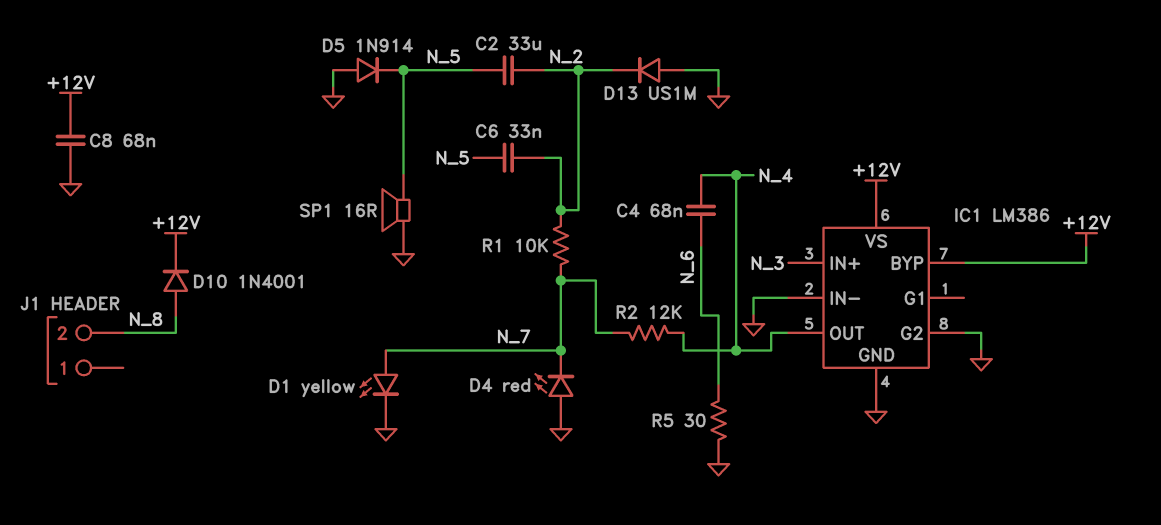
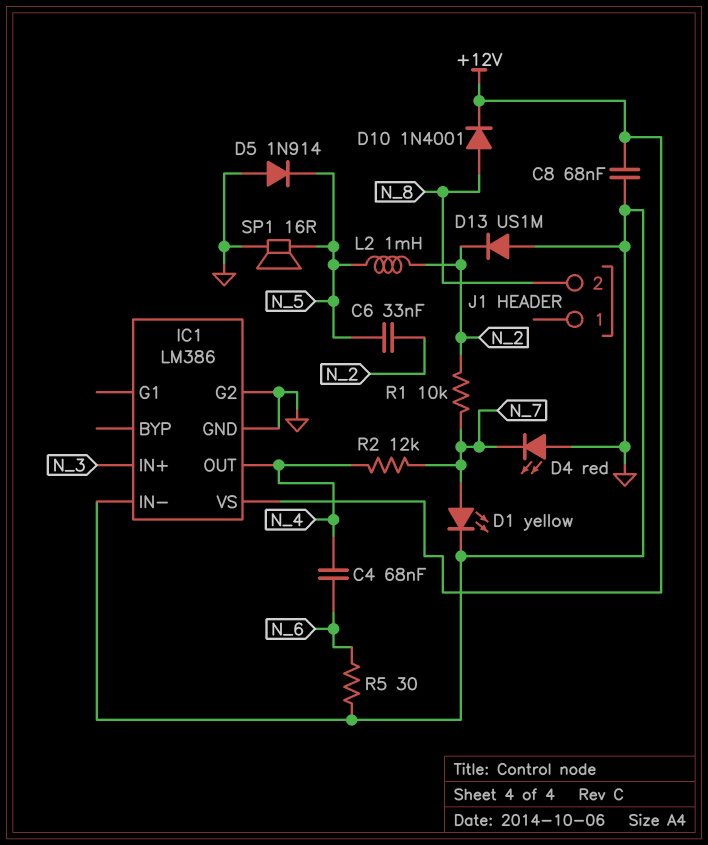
C2: 33uF (N_2, N_5) -> none
IC1 pin BYP: +12V -> none
L2: none -> 1mH (N_2, N_5)

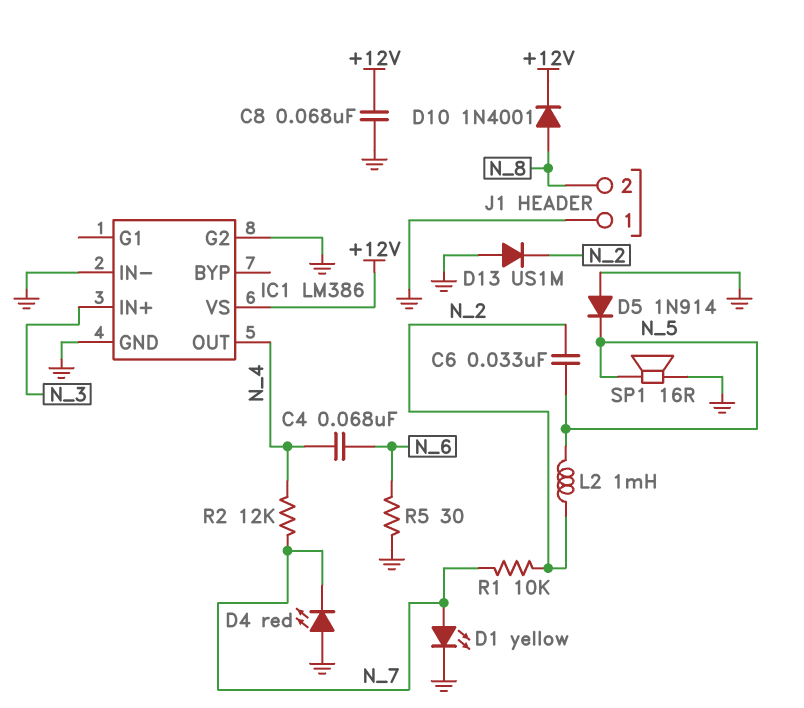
J1 pin 1: none -> GND

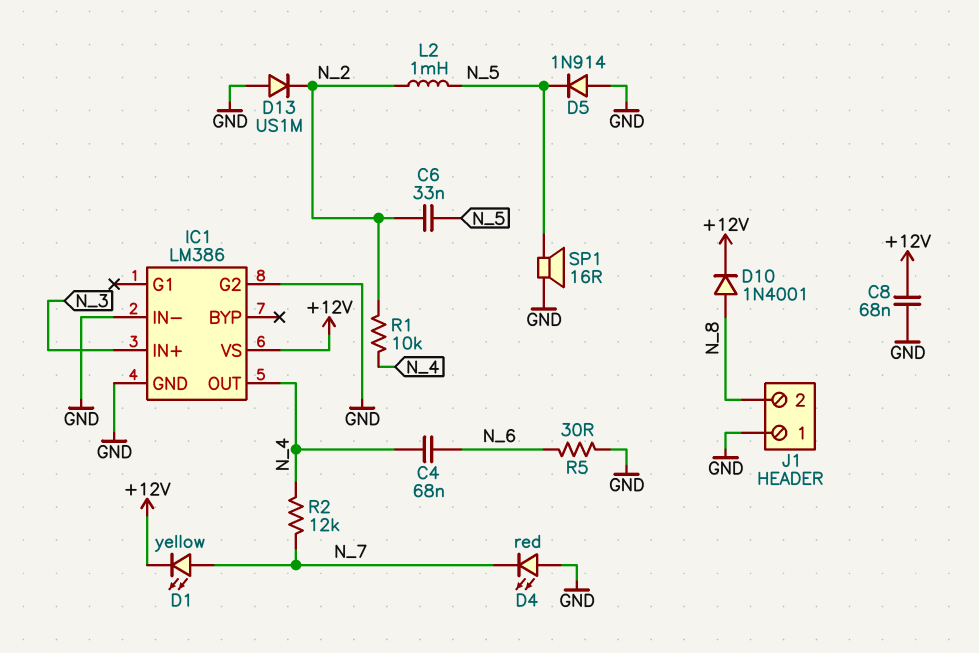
D1: LED yellow (A N_7, K GND) -> LED yellow (A N_7, K +12V)
R1: 10k (N_2, N_7) -> 10k (N_2, N_4)

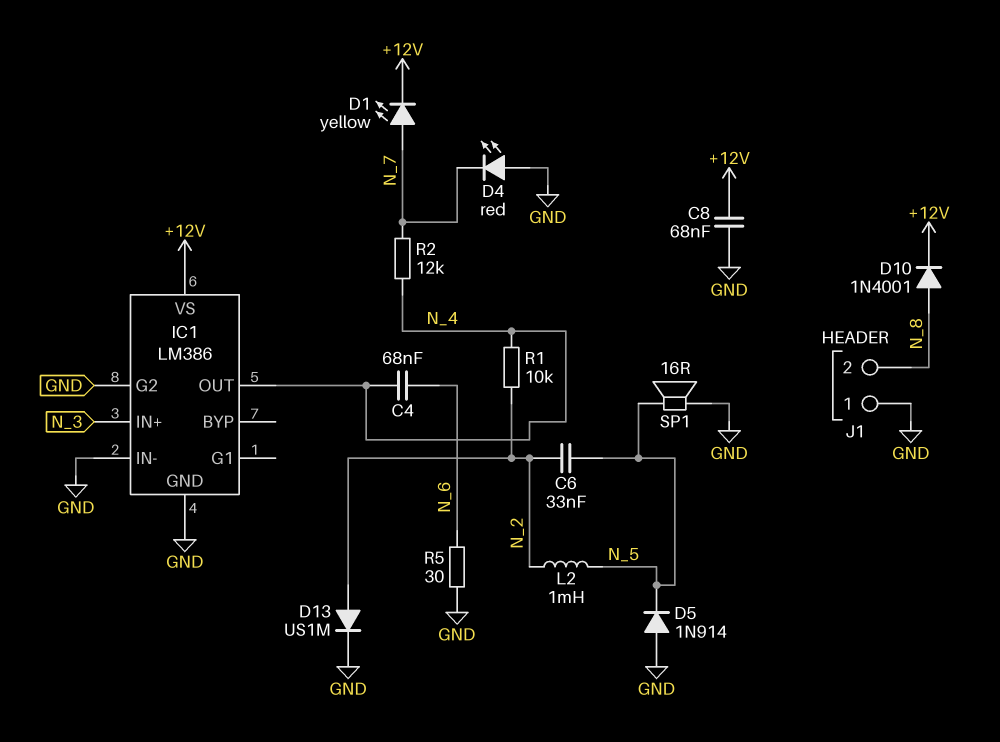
D13: diode US1M (A GND, K N_2) -> diode US1M (A N_2, K GND)

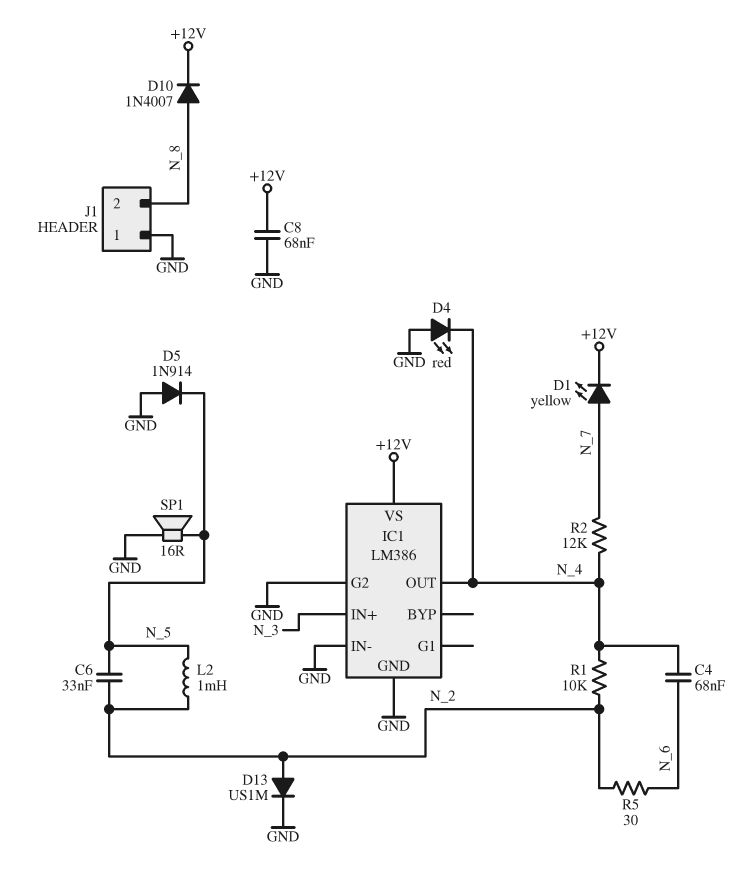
D4: LED red (A GND, K N_7) -> LED red (A GND, K N_4)
D10: diode 1N4001 (A N_8, K +12V) -> diode 1N4007 (A N_8, K +12V)
R5: 30 (GND, N_6) -> 30 (N_2, N_6)

